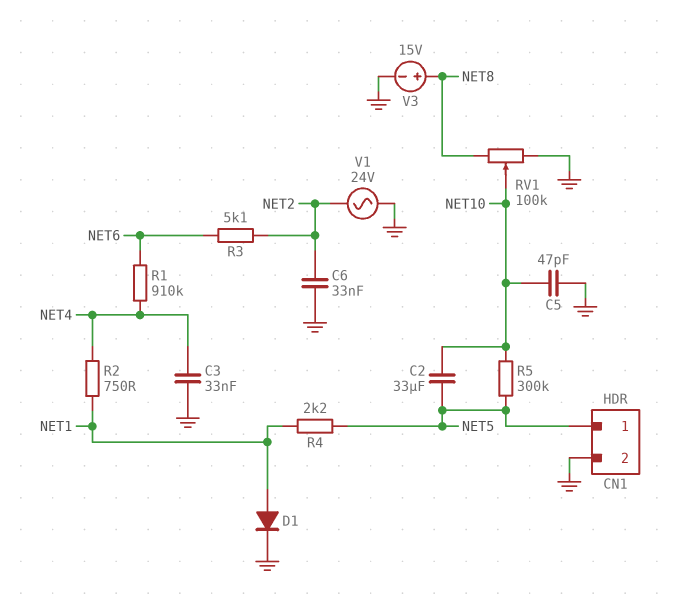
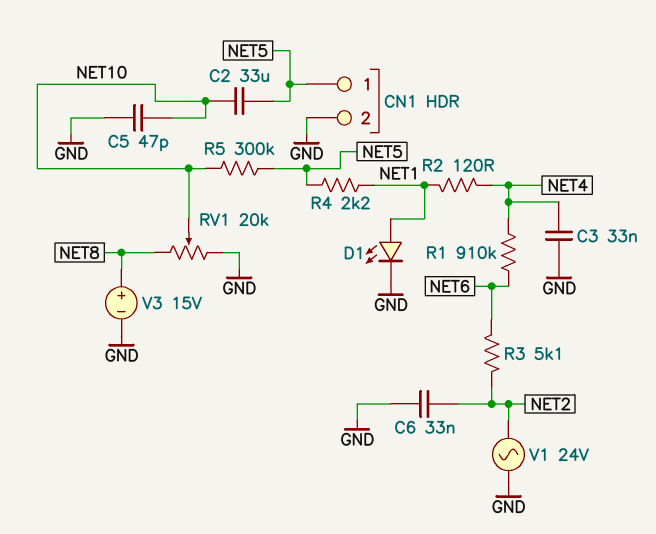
D1: diode (A NET1, K GND) -> LED (A NET1, K GND)
R2: 750 (NET1, NET4) -> 120 (NET1, NET4)
RV1: 100k (GND, NET8, wiper NET10) -> 20k (GND, NET8, wiper NET10)

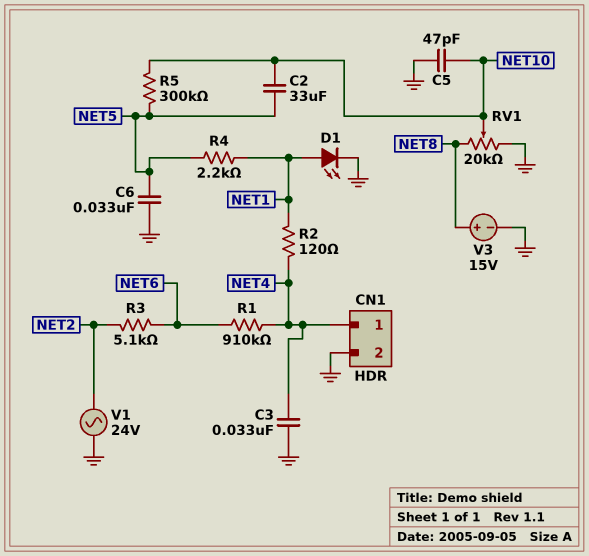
C6: 33nF (GND, NET2) -> 33nF (GND, NET5)
CN1 pin 1: NET5 -> NET4

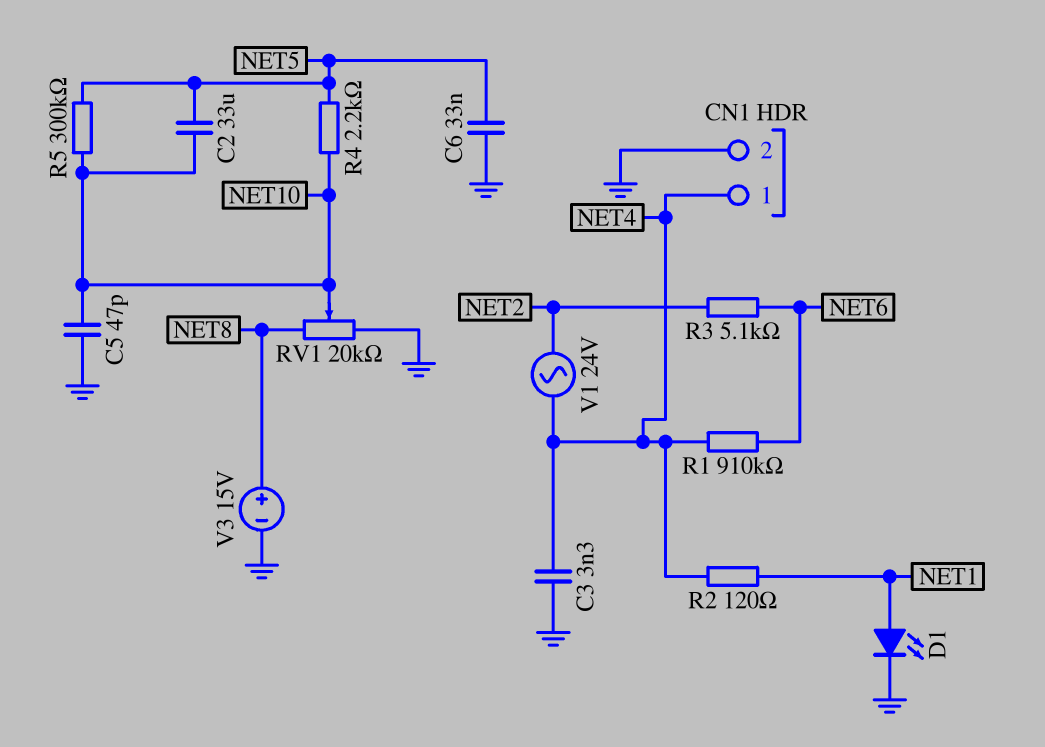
C3: 33nF (GND, NET4) -> 3.3nF (GND, NET4)
R4: 2.2k (NET1, NET5) -> 2.2k (NET5, NET10)
V1: AC 24V (GND, NET2) -> AC 24V (NET2, NET4)

